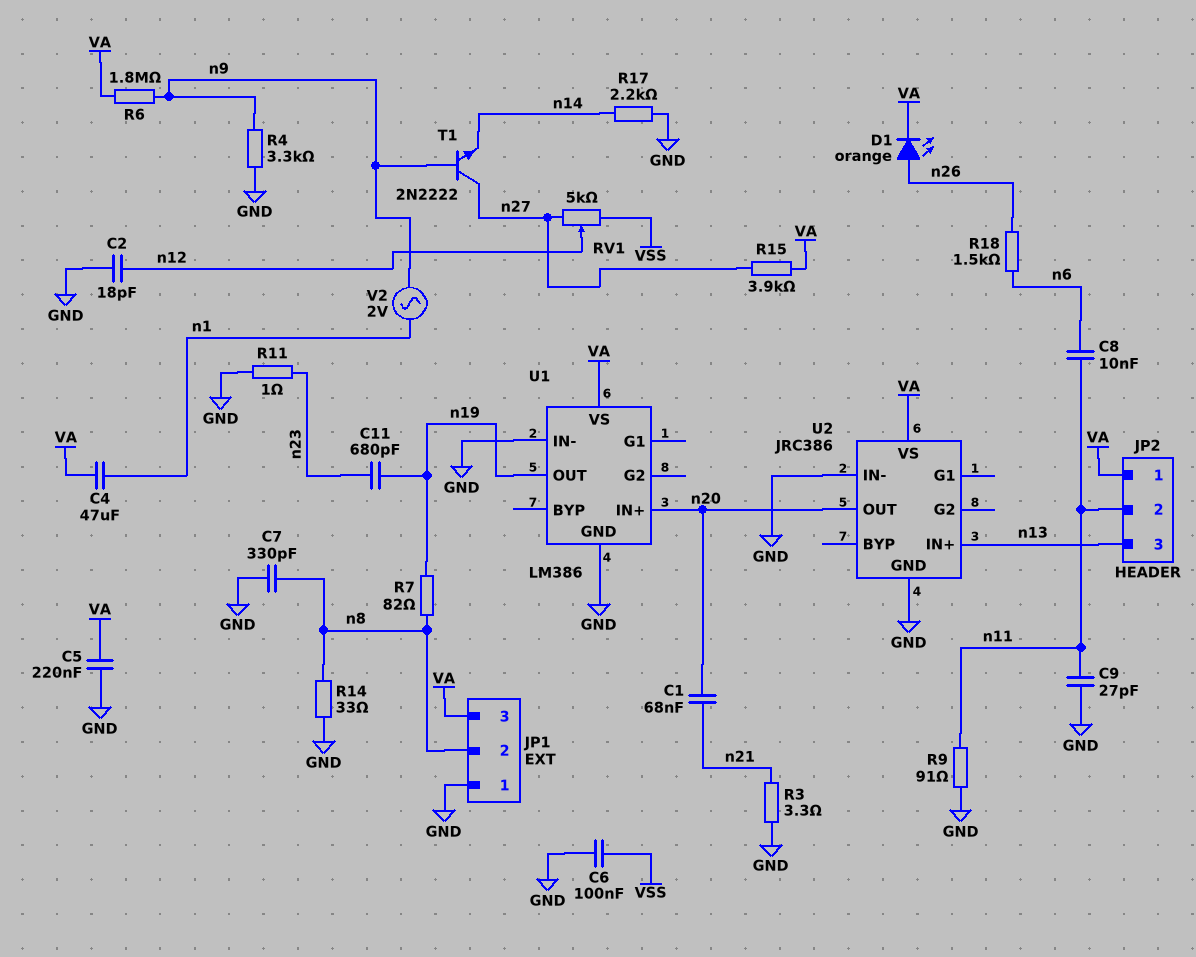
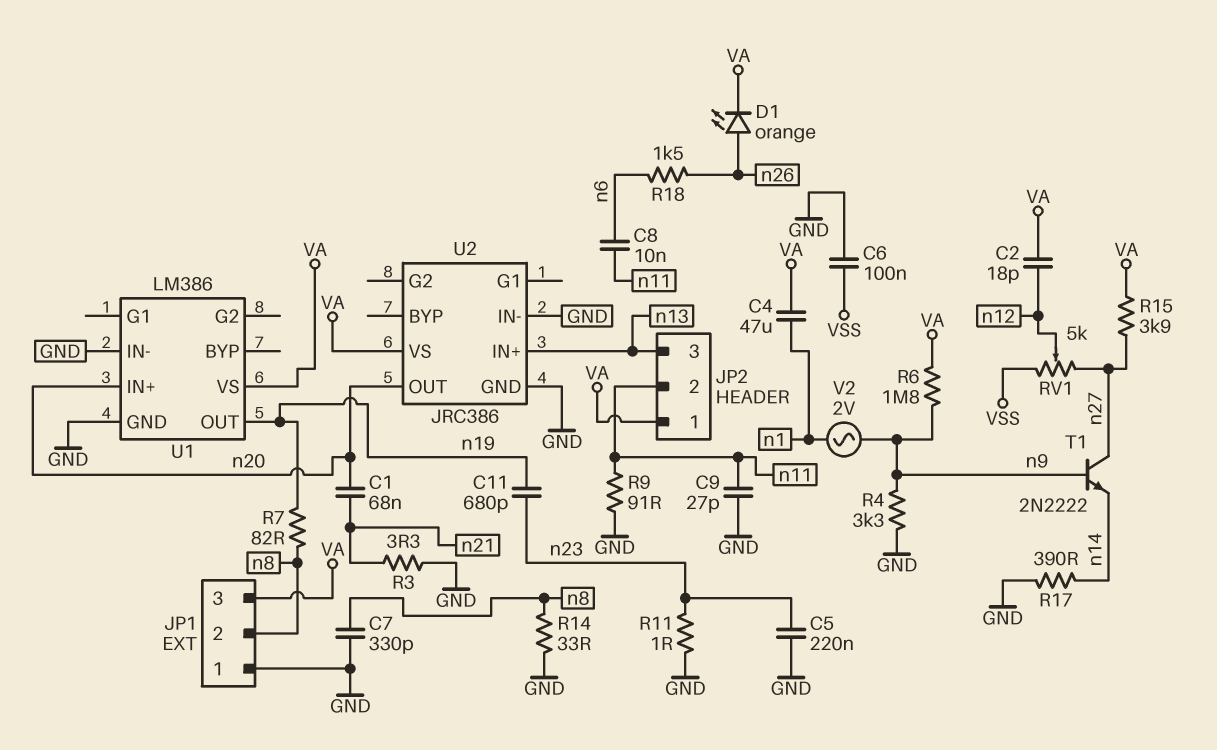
C2: 18pF (GND, n12) -> 18pF (VA, n12)
C5: 220nF (GND, VA) -> 220nF (GND, n23)
R17: 2.2k (GND, n14) -> 390 (GND, n14)

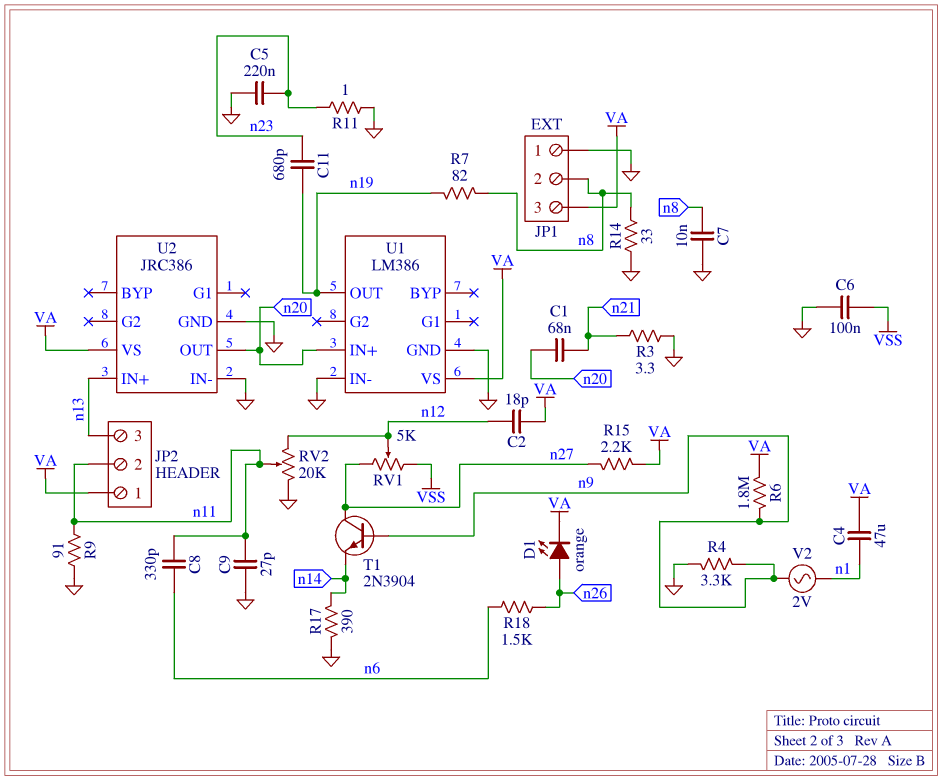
C7: 330pF (GND, n8) -> 10nF (GND, n8)
C8: 10nF (n6, n11) -> 330pF (n6, n11)
R15: 3.9k (VA, n27) -> 2.2k (VA, n27)
RV2: none -> 20k (GND, n12, wiper n11)
T1: NPN 2N2222 (B n9, C n27, E n14) -> NPN 2N3904 (B n9, C n27, E n14)

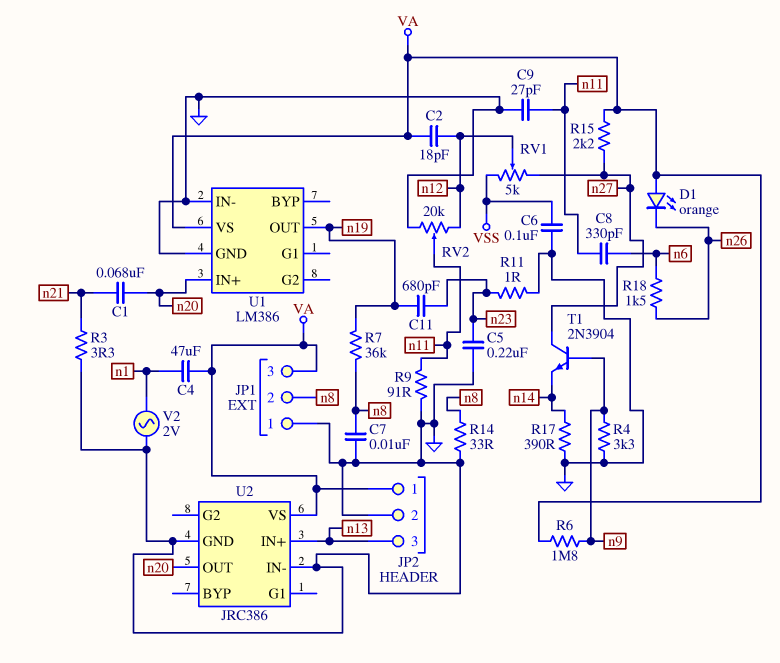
D1: LED orange (A n26, K VA) -> LED orange (A VA, K n26)
JP2 pin 2: n11 -> GND
R7: 82 (n8, n19) -> 36k (n8, n19)
V2: AC 2V (n1, n9) -> AC 2V (GND, n1)

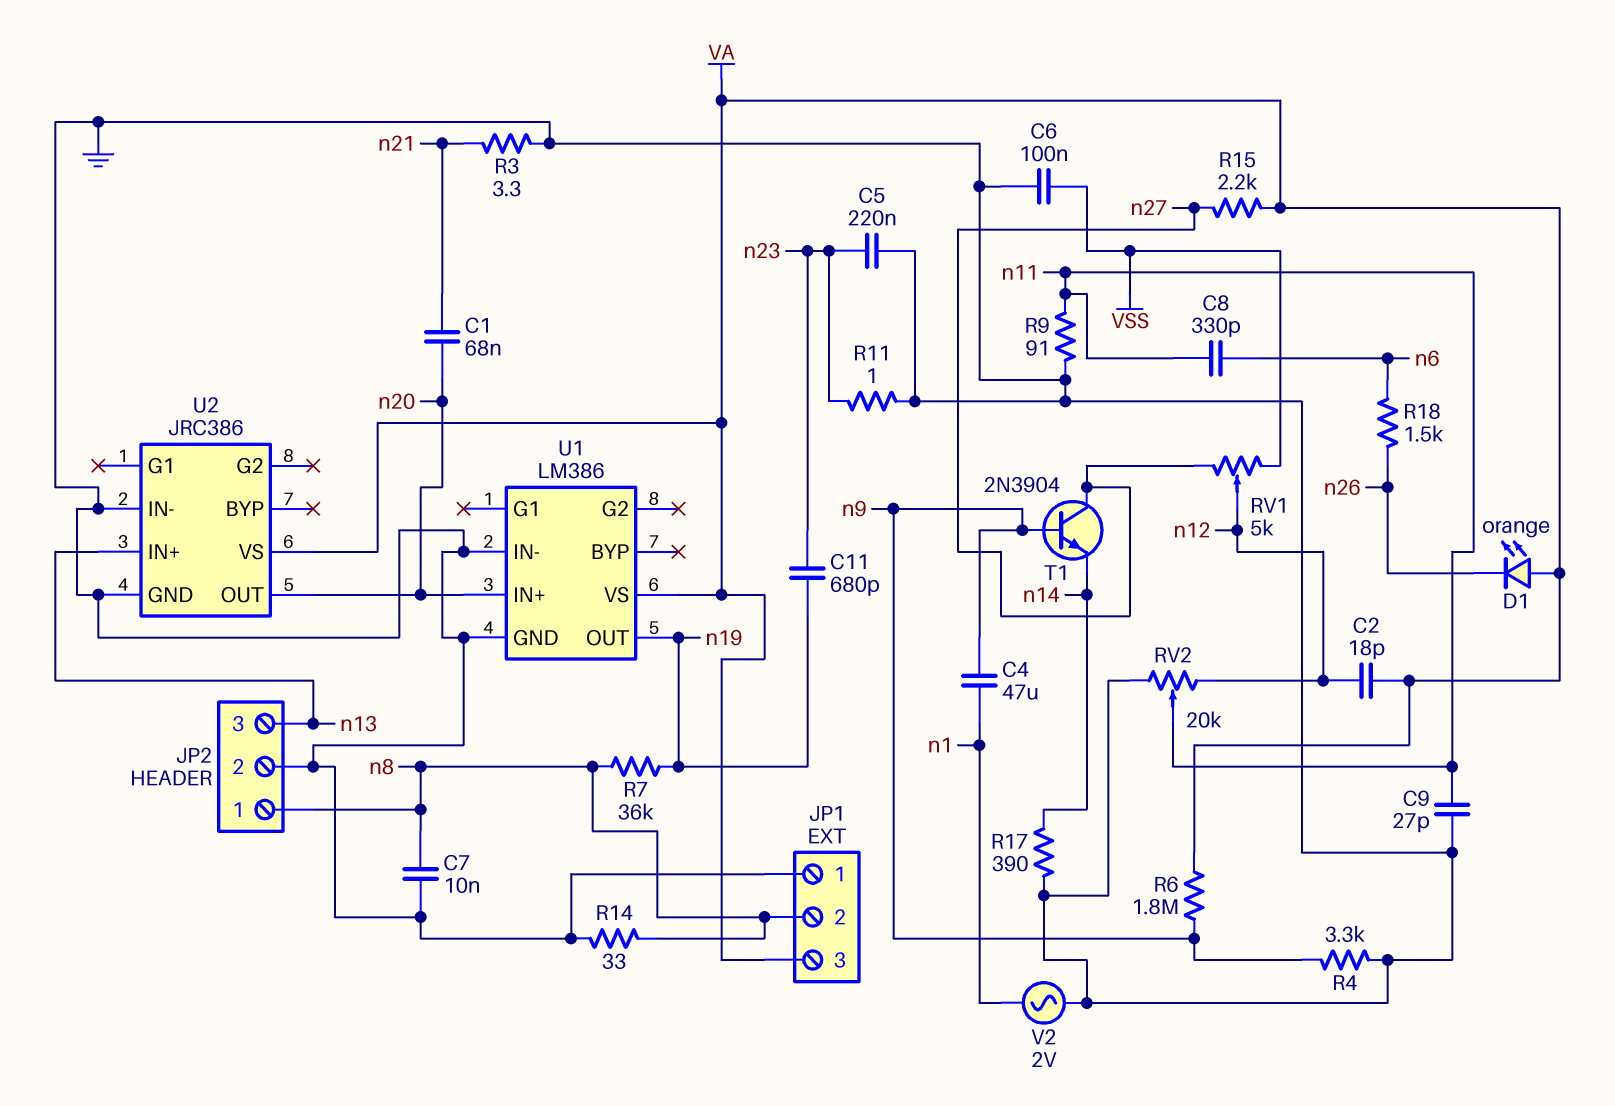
C4: 47uF (VA, n1) -> 47uF (n1, n9)
JP2 pin 1: VA -> n8

